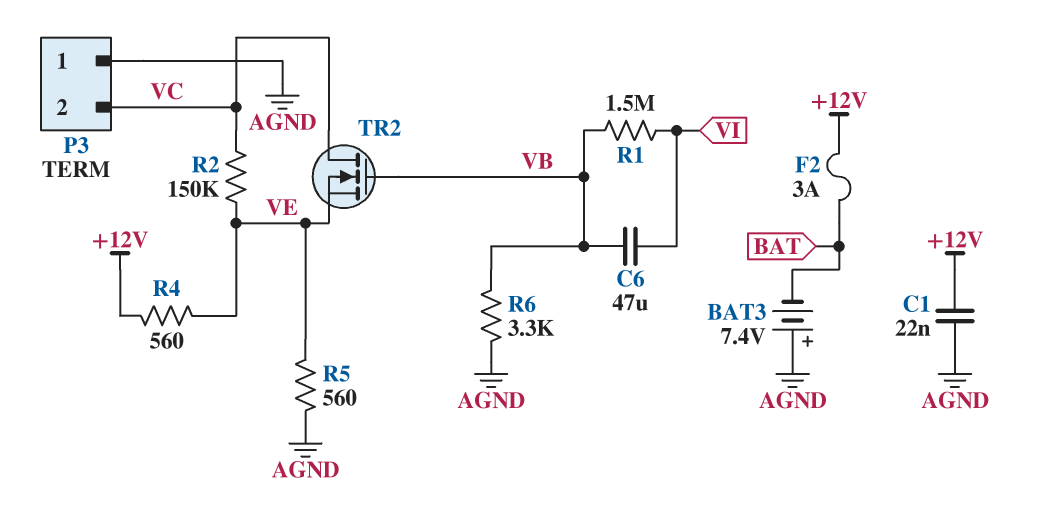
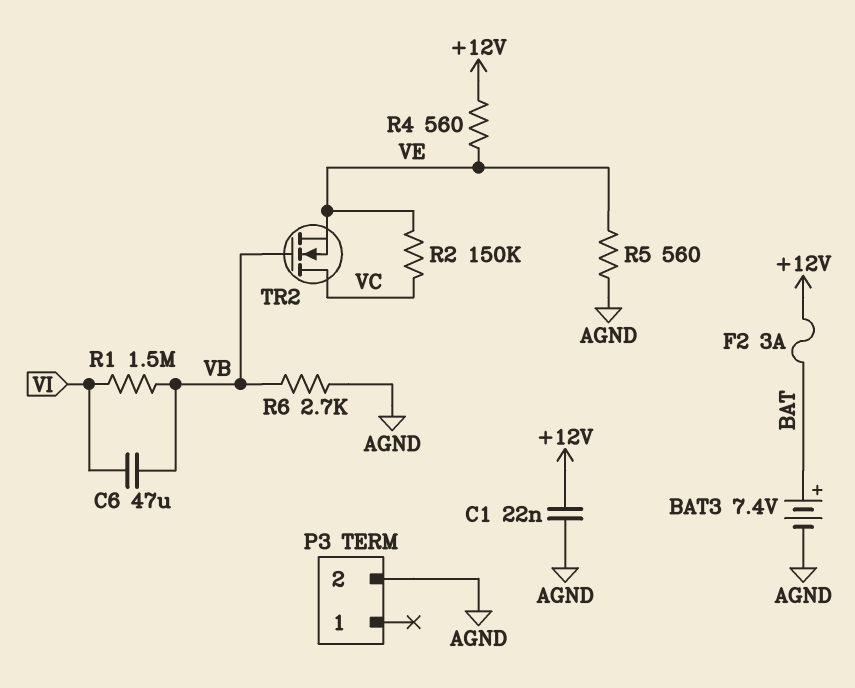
BAT3: 7.4V (plus AGND, minus BAT) -> 7.4V (plus BAT, minus AGND)
P3 pin 1: AGND -> none
P3 pin 2: VC -> AGND
R6: 3.3k (AGND, VB) -> 2.7k (AGND, VB)

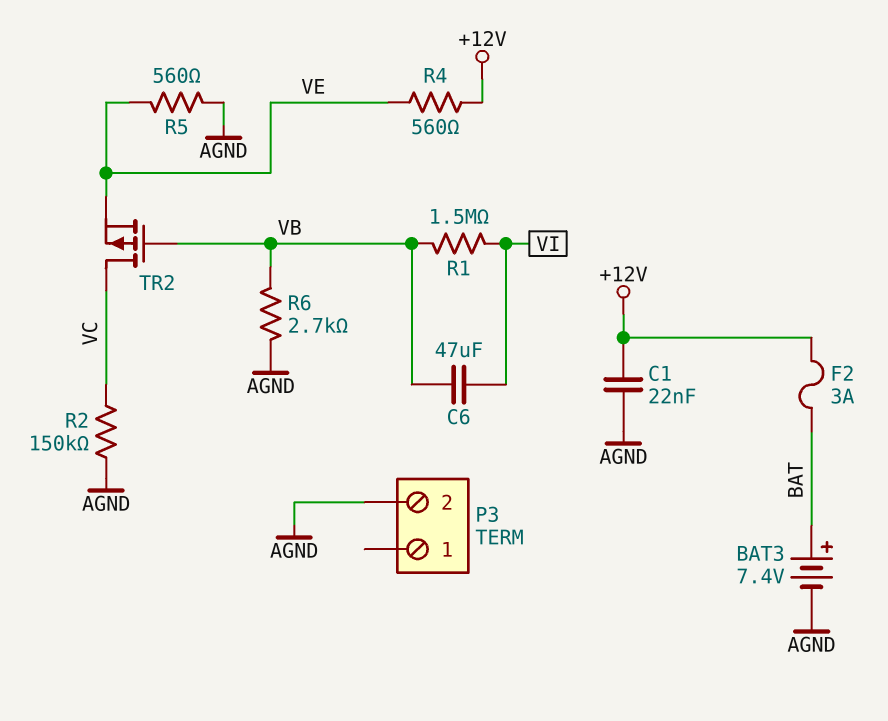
R2: 150k (VC, VE) -> 150k (AGND, VC)
TR2: NMOS (G VB, D VC, S VE) -> PMOS (G VB, D VC, S VE)

